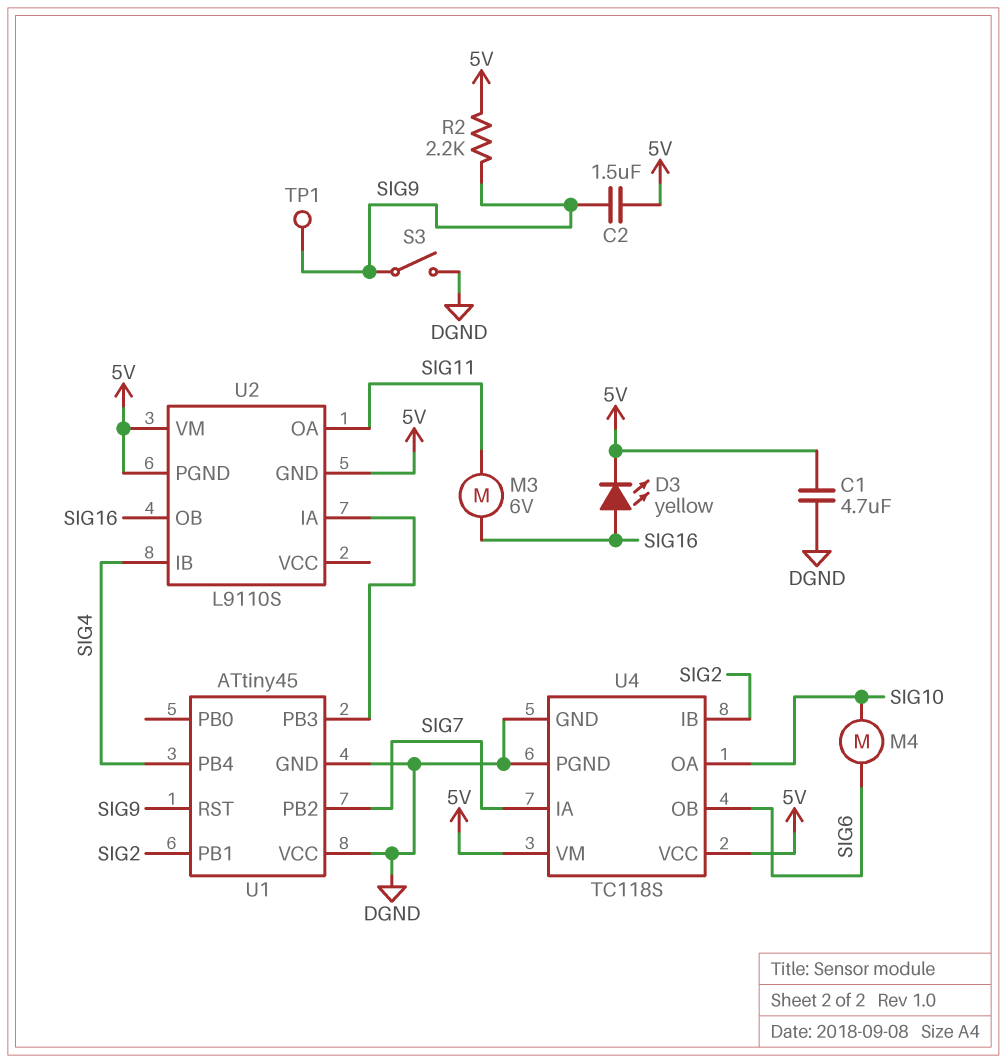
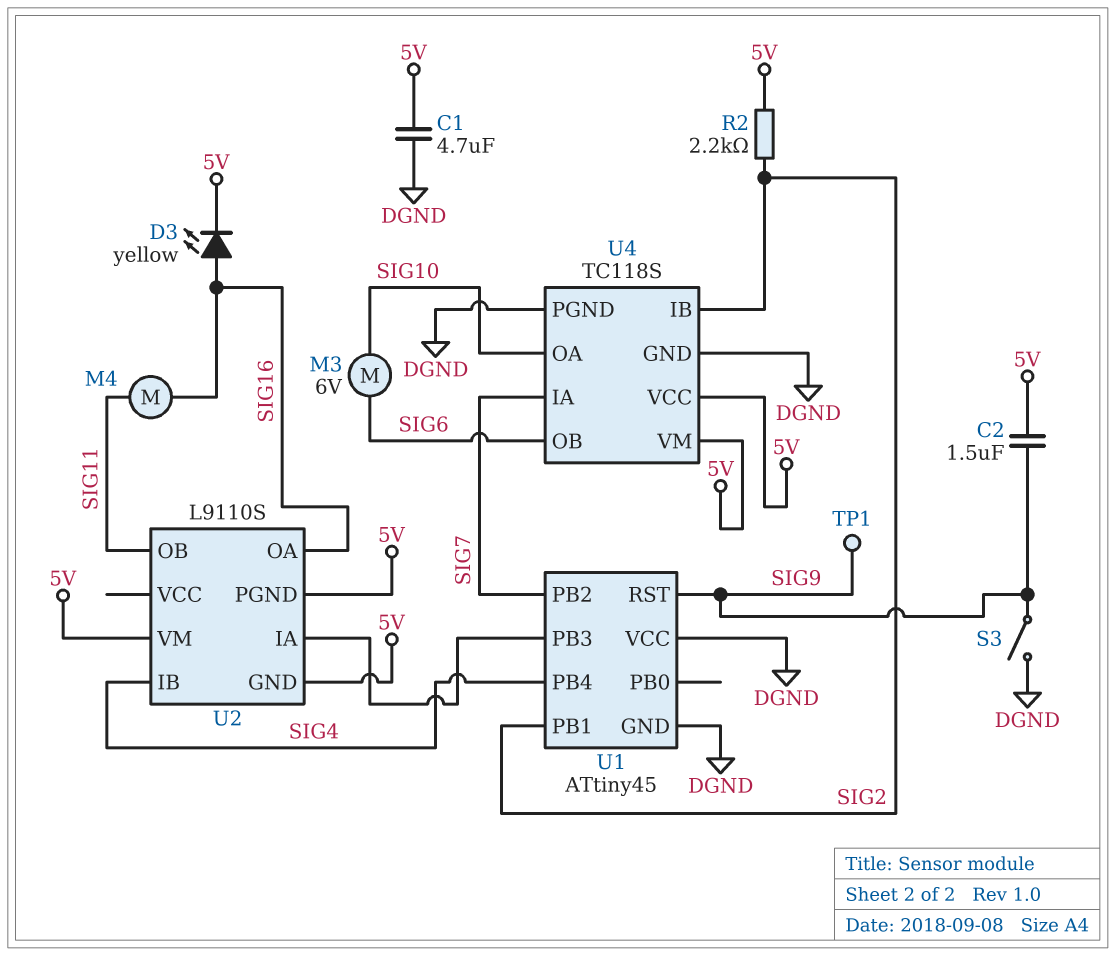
M3: motor 6V (SIG11, SIG16) -> motor 6V (SIG6, SIG10)
M4: motor (SIG6, SIG10) -> motor (SIG11, SIG16)
R2: 2.2k (5V, SIG9) -> 2.2k (5V, SIG2)
U2 pin OA: SIG11 -> SIG16
U2 pin OB: SIG16 -> SIG11

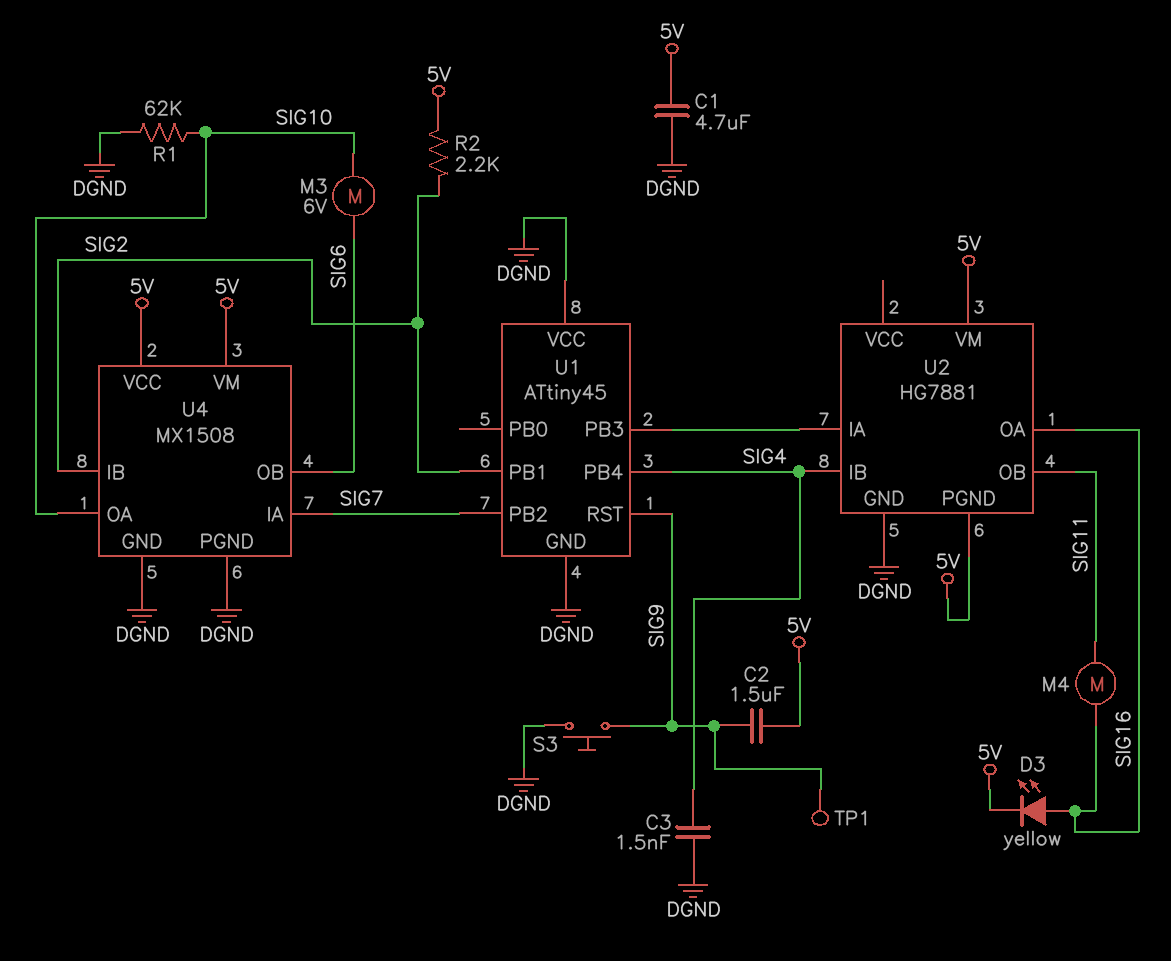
C3: none -> 1.5nF (DGND, SIG4)
R1: none -> 62k (DGND, SIG10)
S3: switch (DGND, SIG9) -> button (DGND, SIG9)
U2: L9110S -> HG7881
U2 pin GND: 5V -> DGND
U4: TC118S -> MX1508

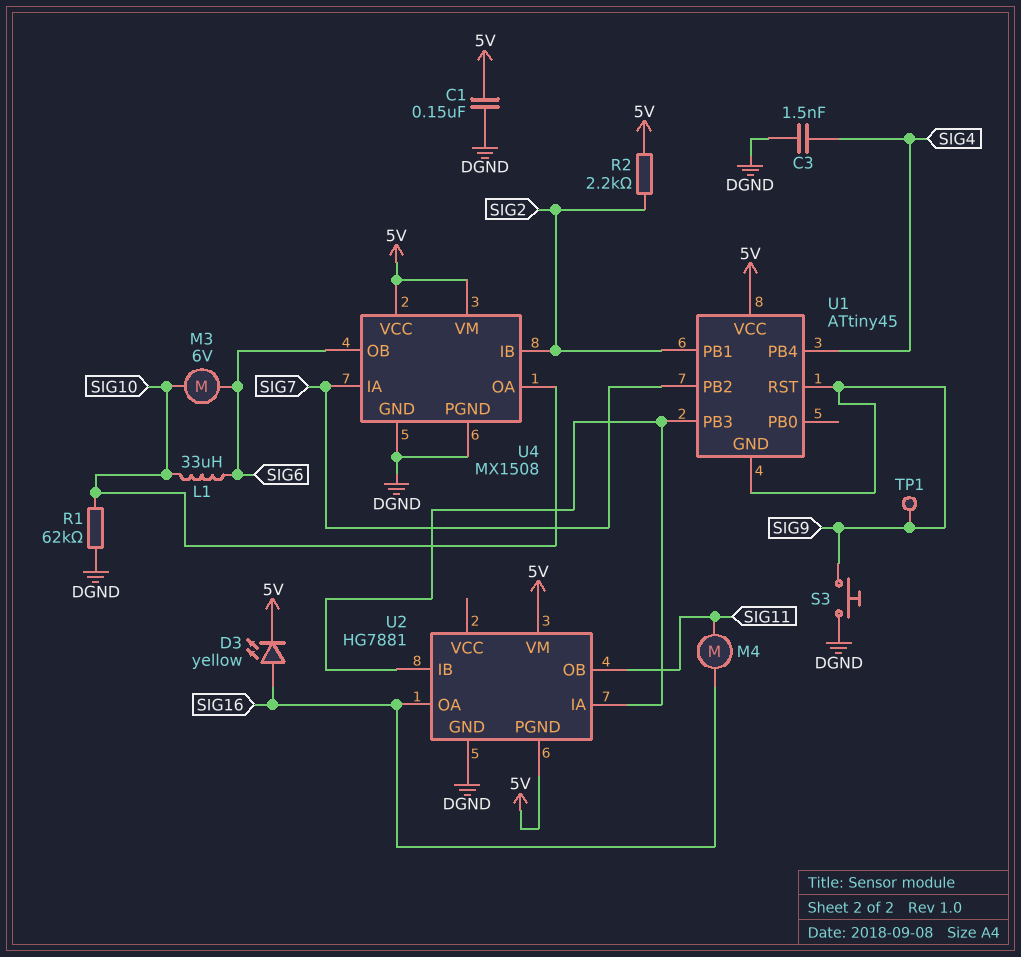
C1: 4.7uF (5V, DGND) -> 150nF (5V, DGND)
C2: 1.5uF (5V, SIG9) -> none
L1: none -> 33uH (SIG6, SIG10)
U1 pin GND: DGND -> SIG9
U1 pin VCC: DGND -> 5V
U2 pin IB: SIG4 -> U1/PB3

